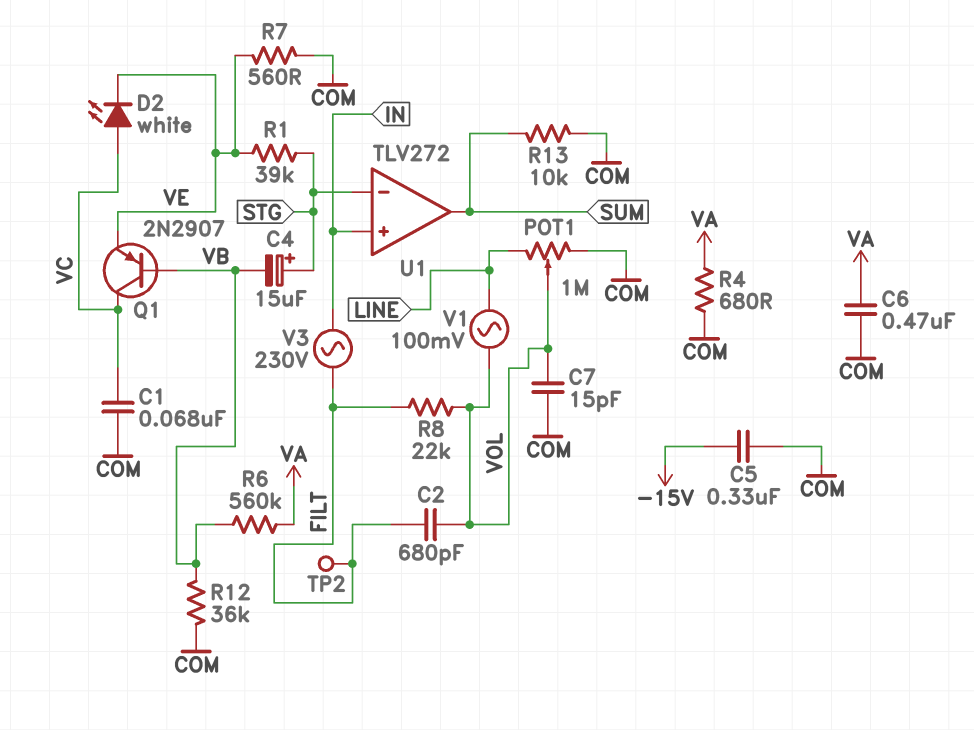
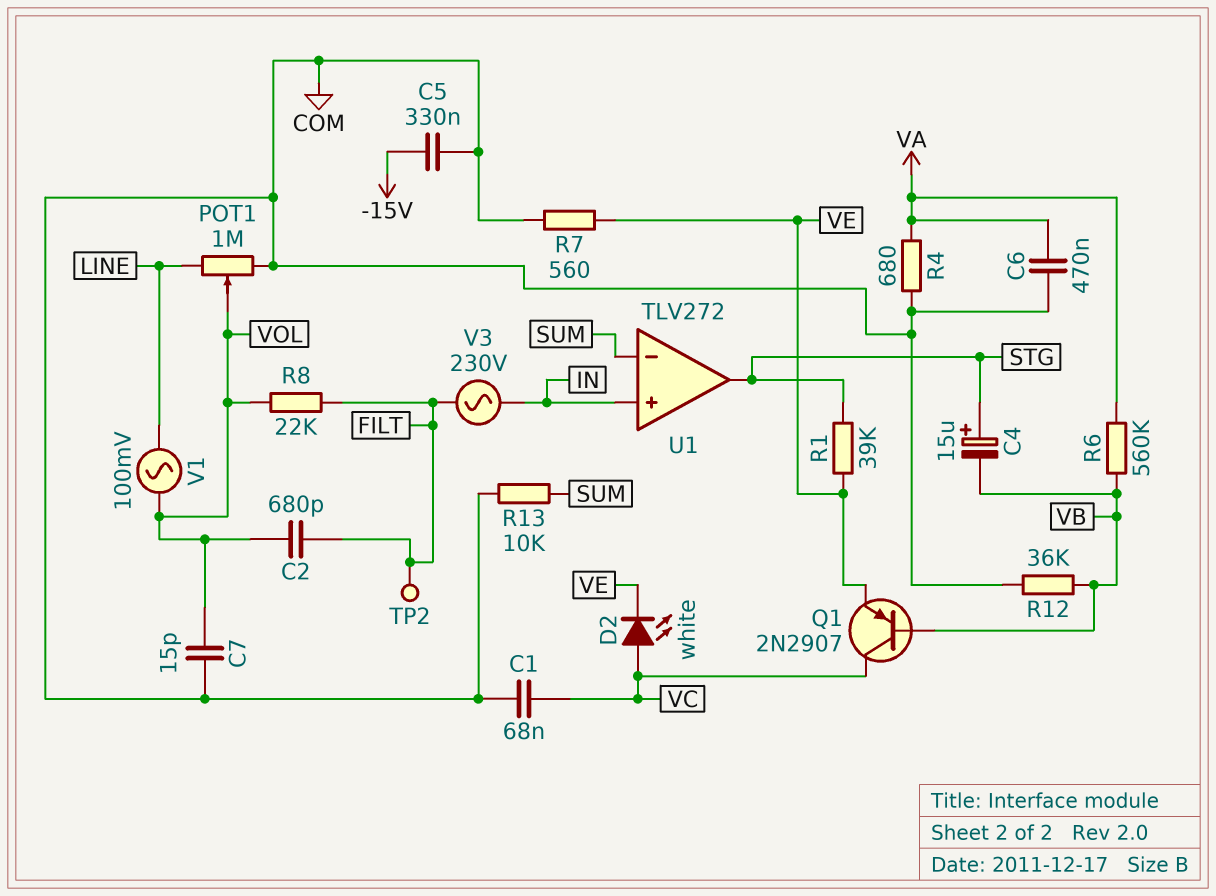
U1 pin in-: STG -> SUM
U1 pin out: SUM -> STG

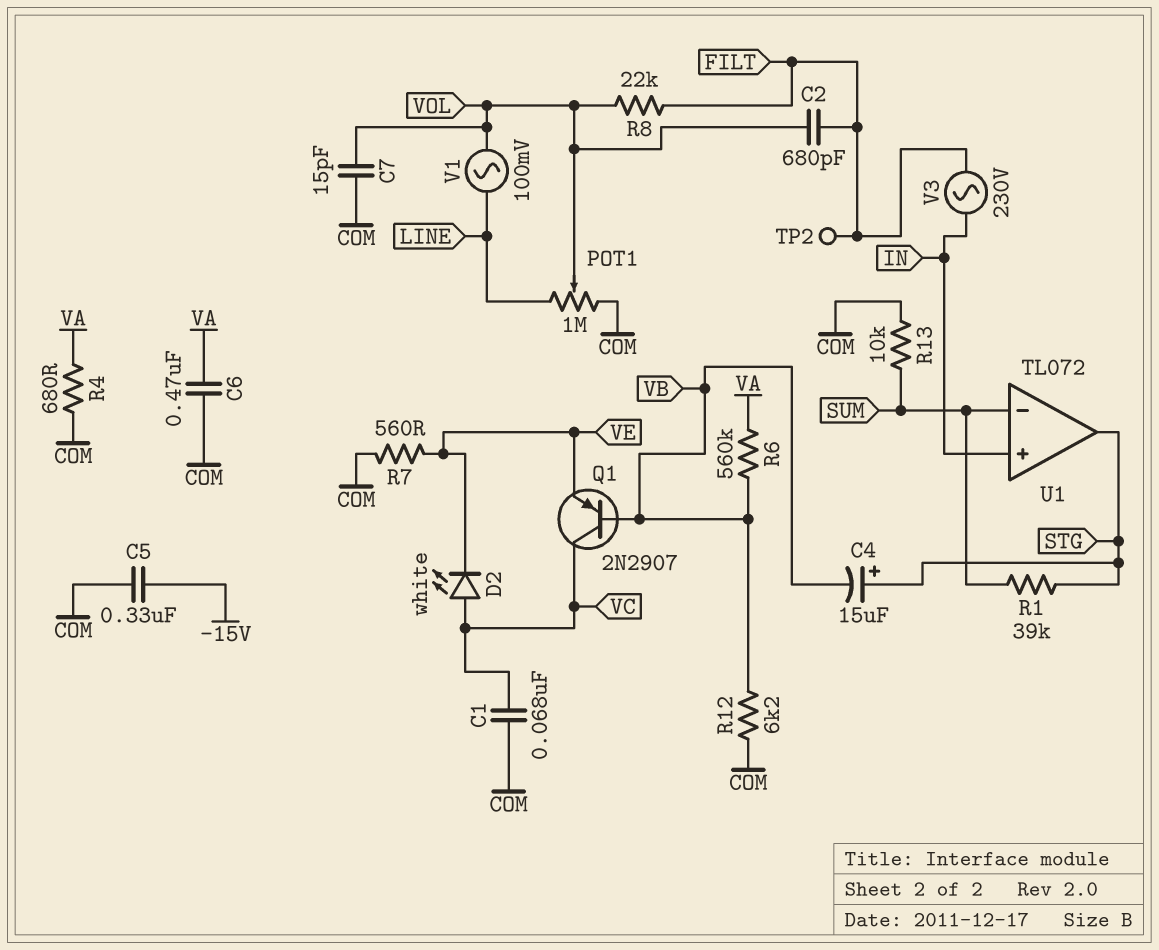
R1: 39k (STG, VE) -> 39k (STG, SUM)
R12: 36k (COM, VB) -> 6.2k (COM, VB)
U1: TLV272 -> TL072

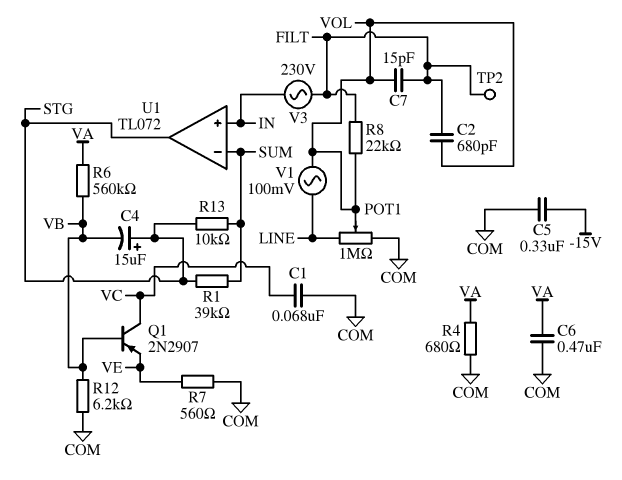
C7: 15pF (COM, VOL) -> 15pF (FILT, VOL)
D2: LED white (A VC, K VE) -> none
R13: 10k (COM, SUM) -> 10k (STG, SUM)

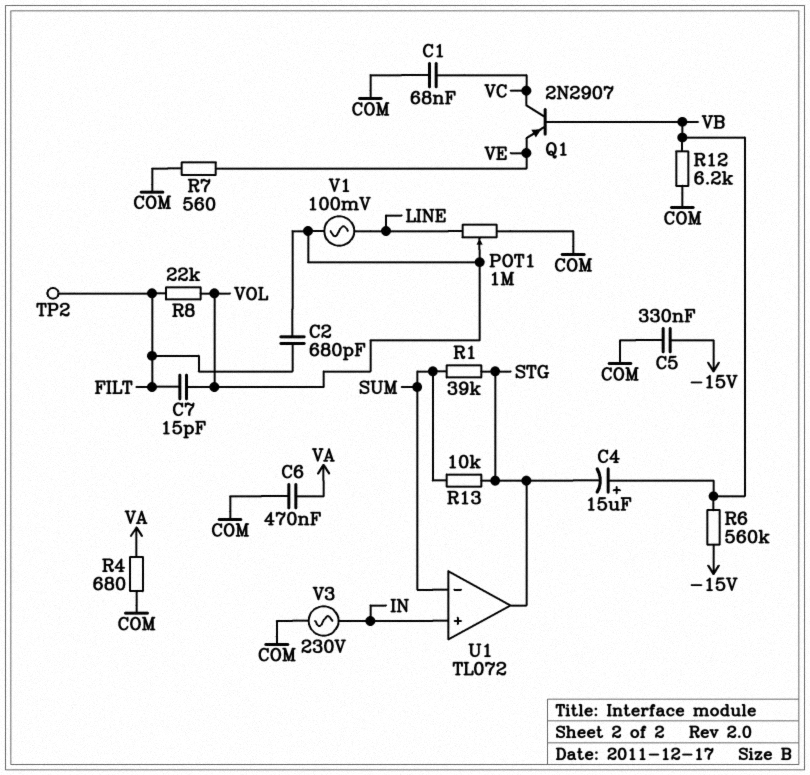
C4: 15uF (plus STG, minus VB) -> 15uF (plus VB, minus STG)
R6: 560k (VA, VB) -> 560k (-15V, VB)
V3: AC 230V (FILT, IN) -> AC 230V (COM, IN)

